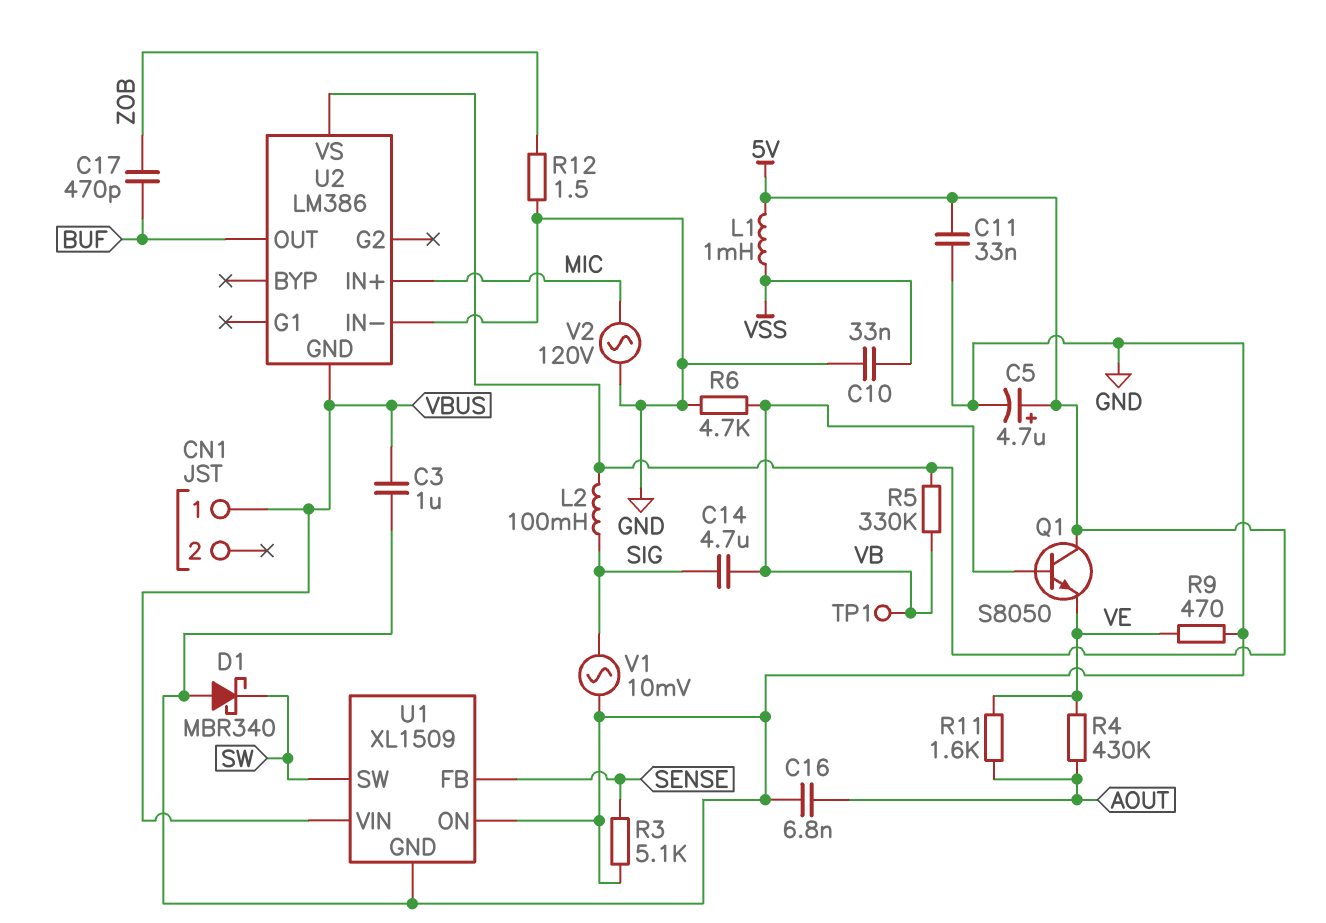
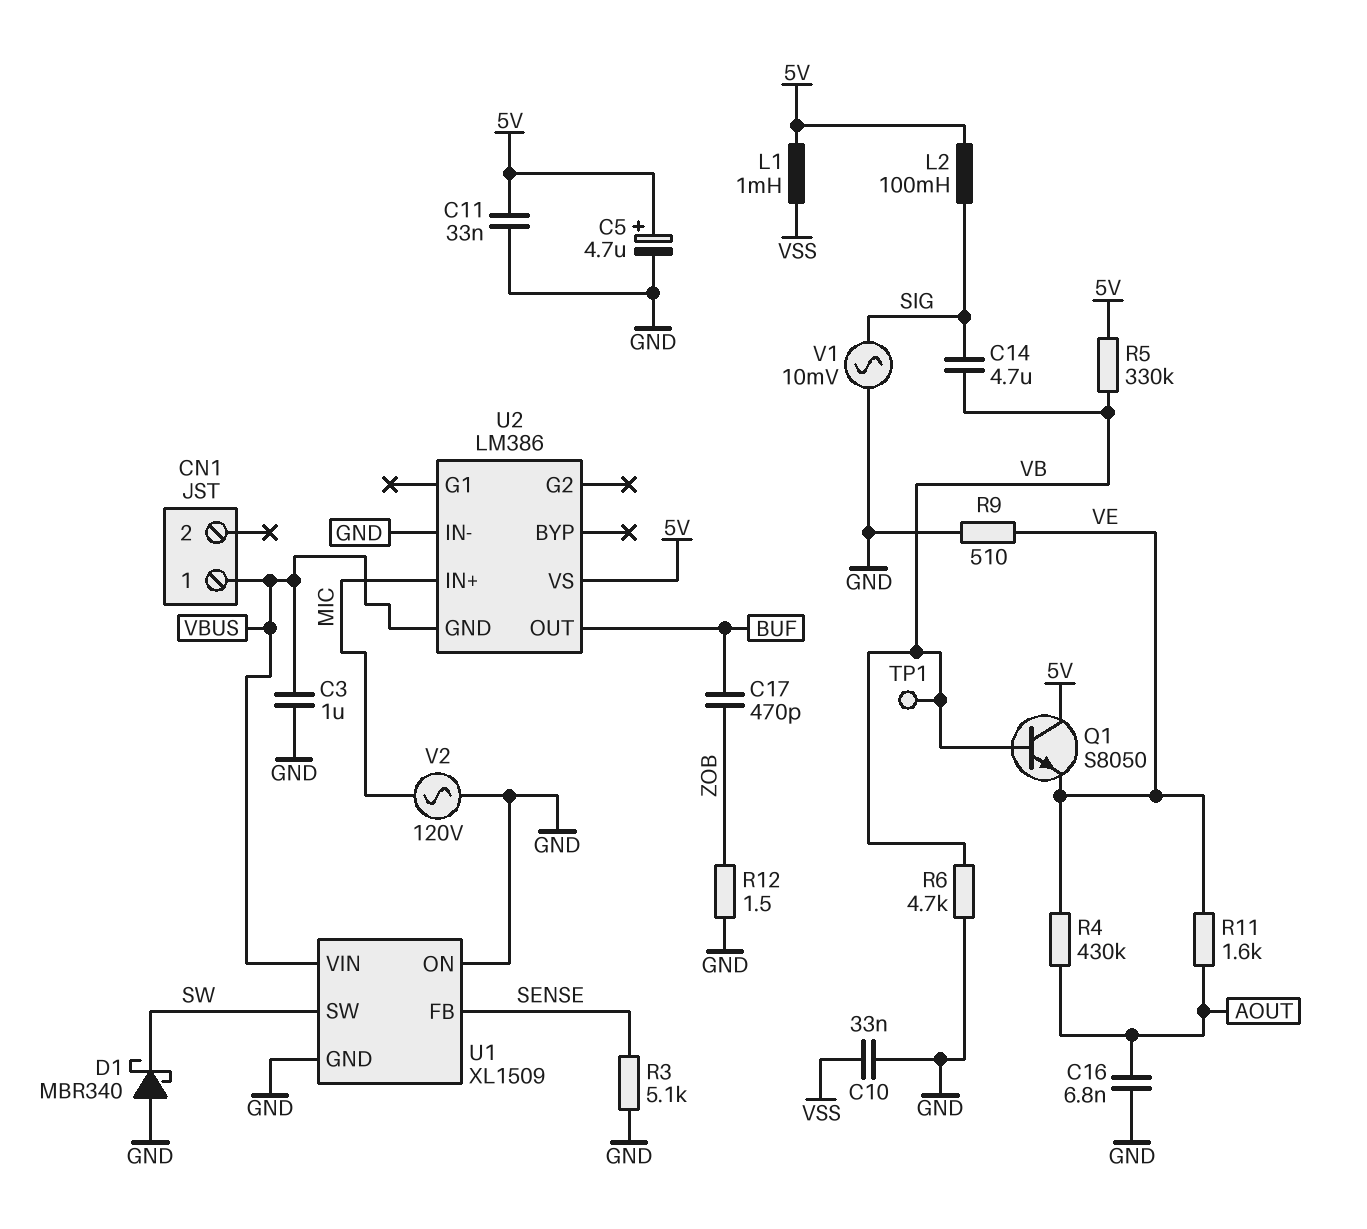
R9: 470 (GND, VE) -> 510 (GND, VE)

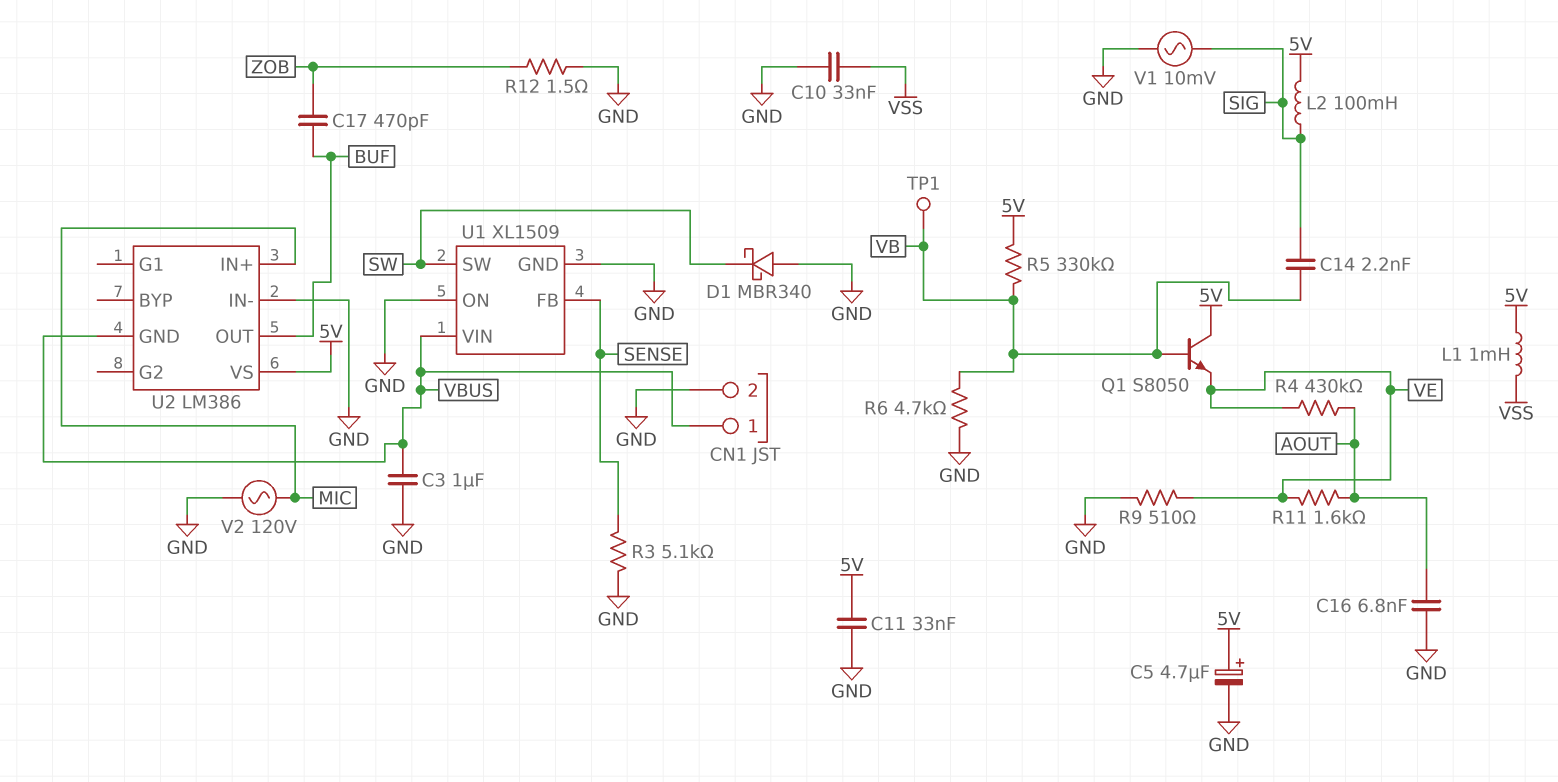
C14: 4.7uF (SIG, VB) -> 2.2nF (SIG, VB)
CN1 pin 2: none -> GND

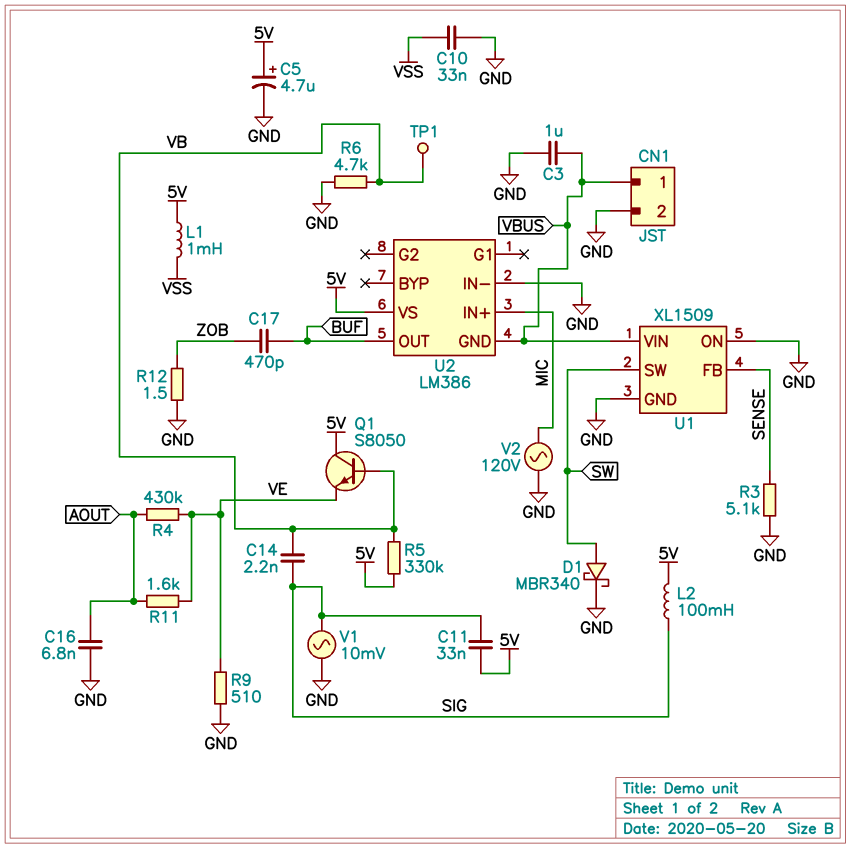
C11: 33nF (5V, GND) -> 33nF (5V, SIG)
D1: schottky MBR340 (A GND, K SW) -> schottky MBR340 (A SW, K GND)

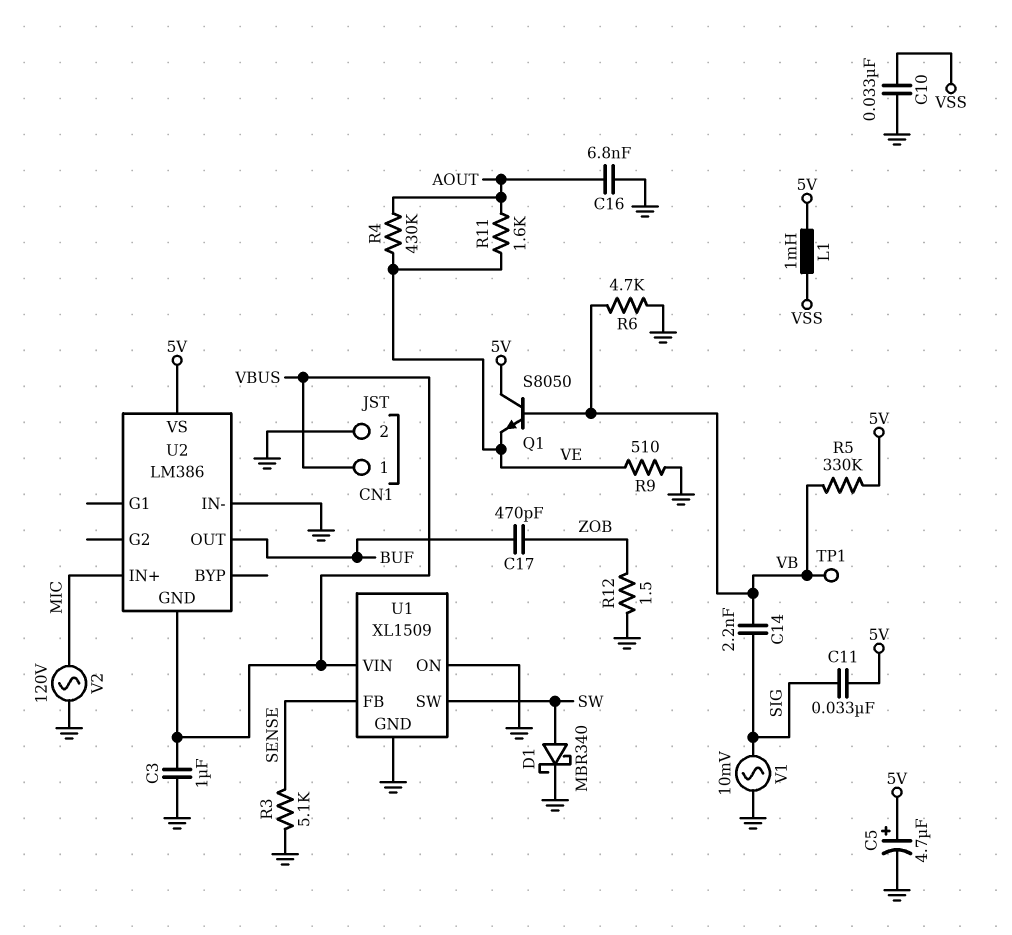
L2: 100mH (5V, SIG) -> none

